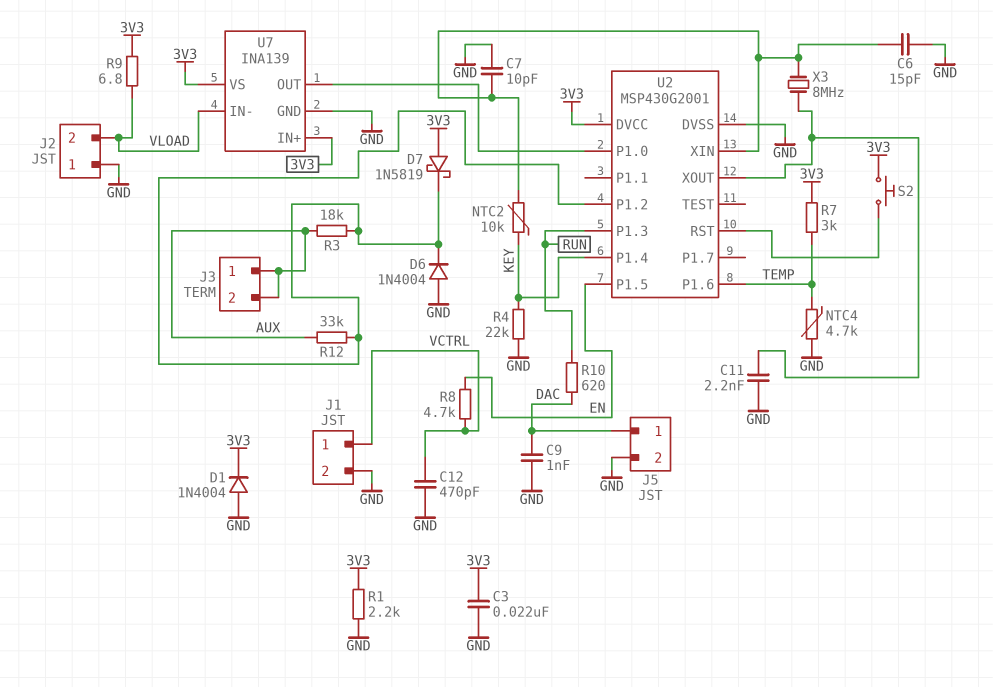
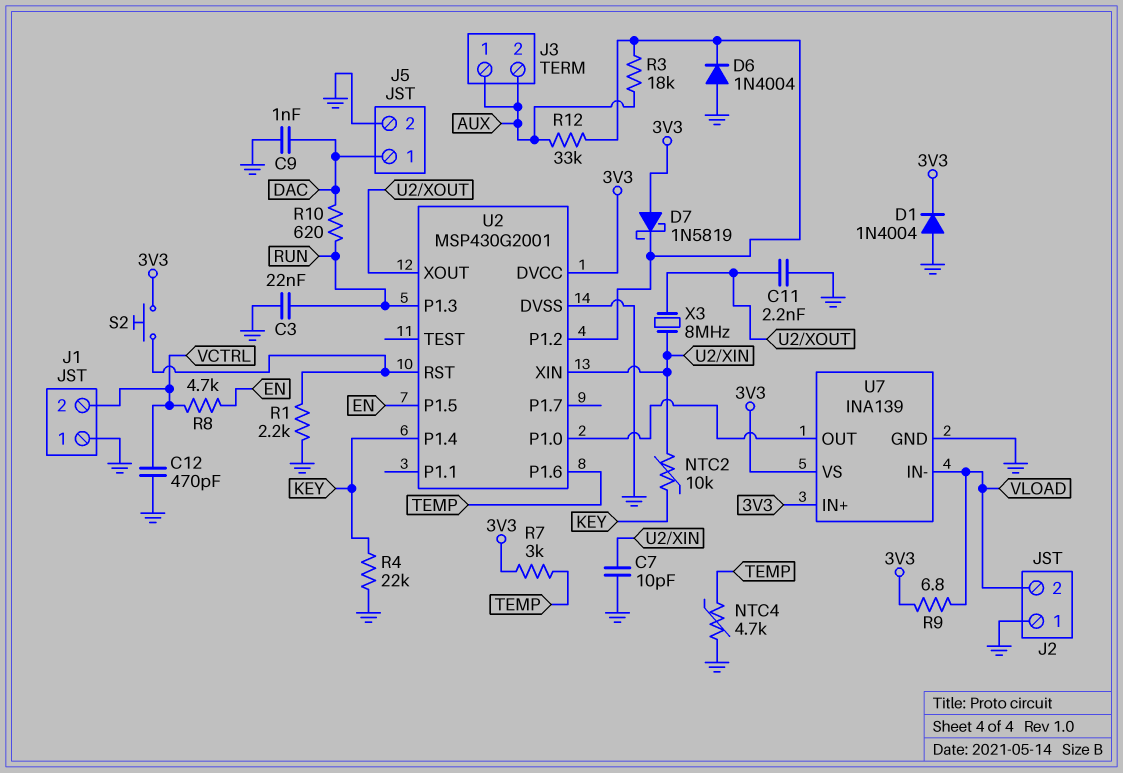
C3: 22nF (3V3, GND) -> 22nF (GND, RUN)
C6: 15pF (GND, U2/XIN) -> none
J1 pin 1: VCTRL -> GND
J1 pin 2: GND -> VCTRL
R1: 2.2k (3V3, GND) -> 2.2k (GND, U2/RST)

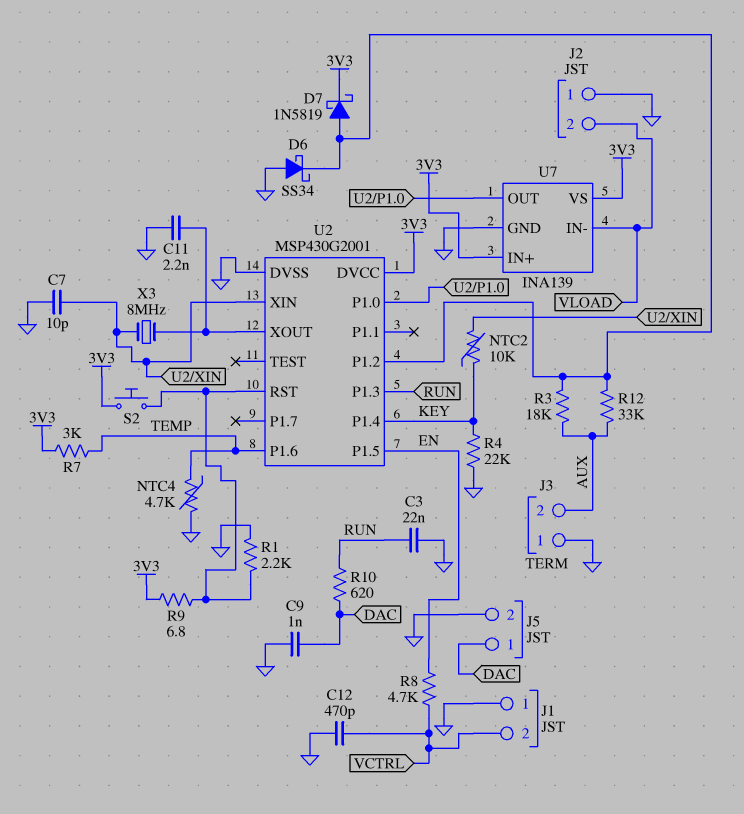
D1: diode 1N4004 (A GND, K 3V3) -> none
D6: diode 1N4004 (A GND, K U2/P1.2) -> schottky SS34 (A GND, K U2/P1.2)
D7: schottky 1N5819 (A 3V3, K U2/P1.2) -> schottky 1N5819 (A U2/P1.2, K 3V3)
J3 pin 1: AUX -> GND
R9: 6.8 (3V3, VLOAD) -> 6.8 (3V3, U2/RST)

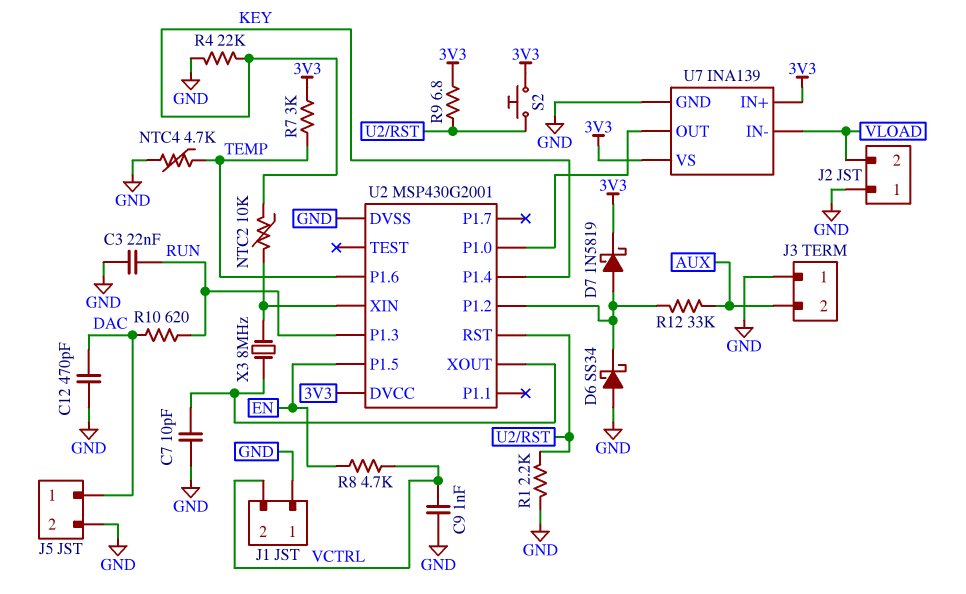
C7: 10pF (GND, U2/XIN) -> 10pF (GND, U2/XOUT)
C9: 1nF (DAC, GND) -> 1nF (GND, VCTRL)
C11: 2.2nF (GND, U2/XOUT) -> none
C12: 470pF (GND, VCTRL) -> 470pF (DAC, GND)
R3: 18k (AUX, U2/P1.2) -> none

